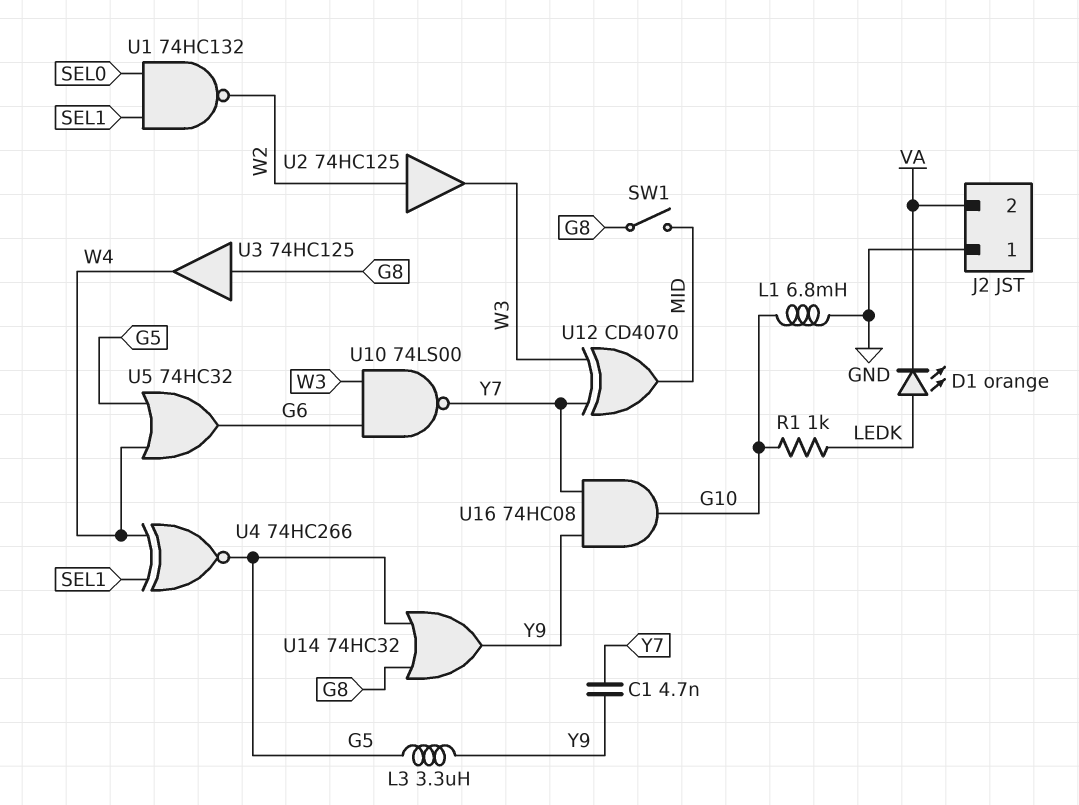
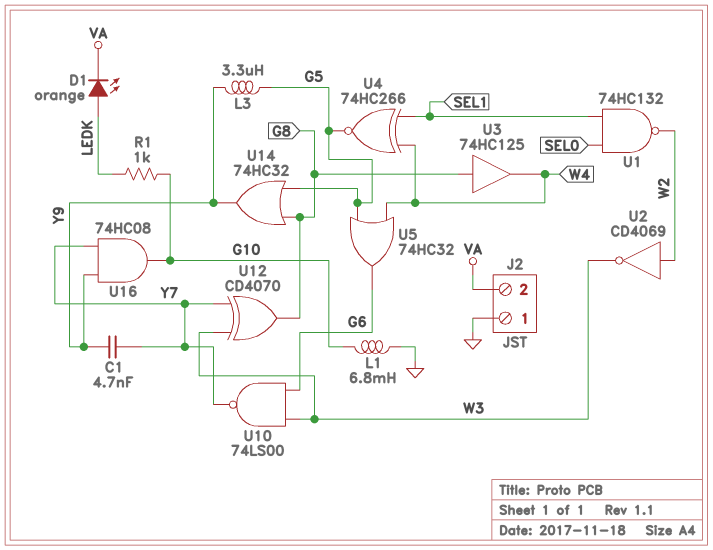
SW1: switch (G8, MID) -> none
U2: buffer 74HC125 (in W2, out W3) -> NOT CD4069 (in W2, out W3)
U12: XOR CD4070 (in W3, in Y7, out MID) -> XOR CD4070 (in W3, in Y7, out G8)

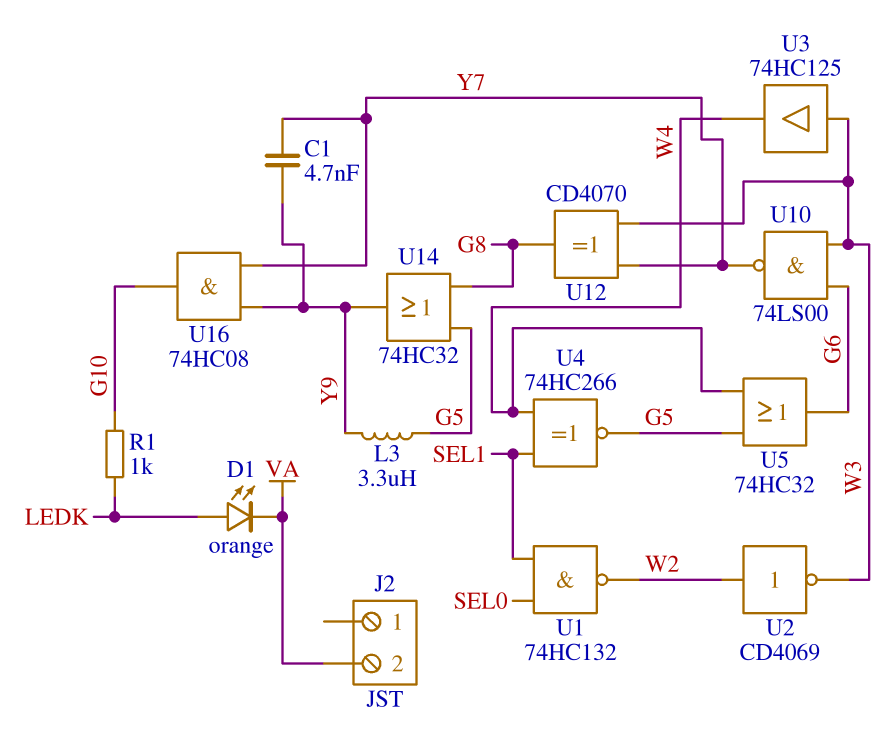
J2 pin 1: GND -> none
L1: 6.8mH (G10, GND) -> none
U3: buffer 74HC125 (in G8, out W4) -> buffer 74HC125 (in W3, out W4)

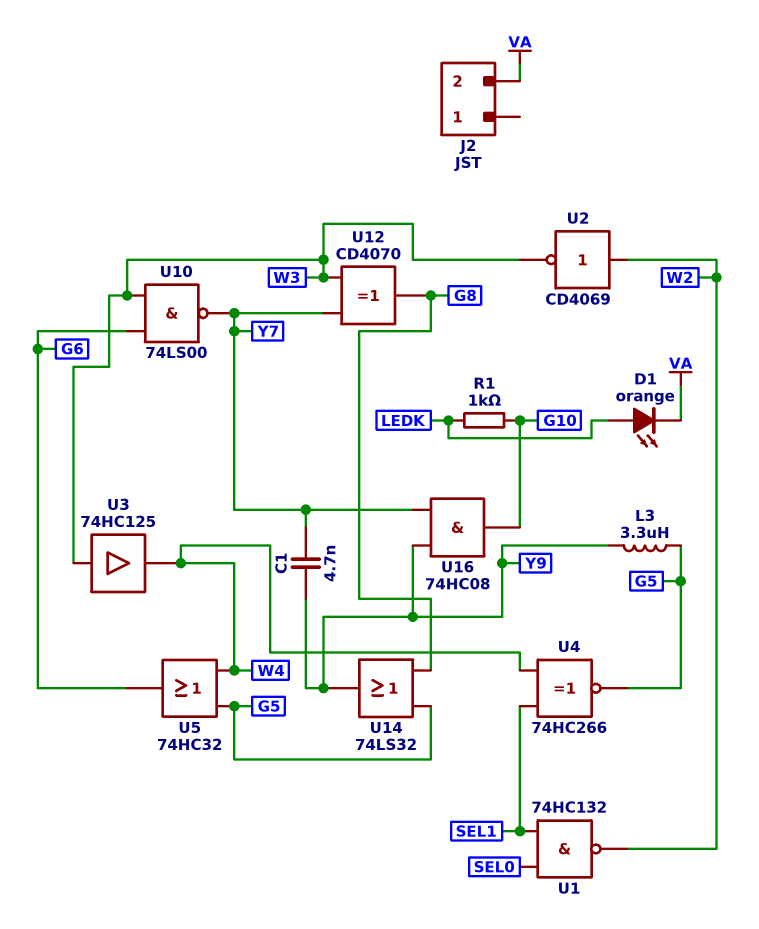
U14: OR 74HC32 (in G5, in G8, out Y9) -> OR 74LS32 (in G5, in G8, out Y9)

